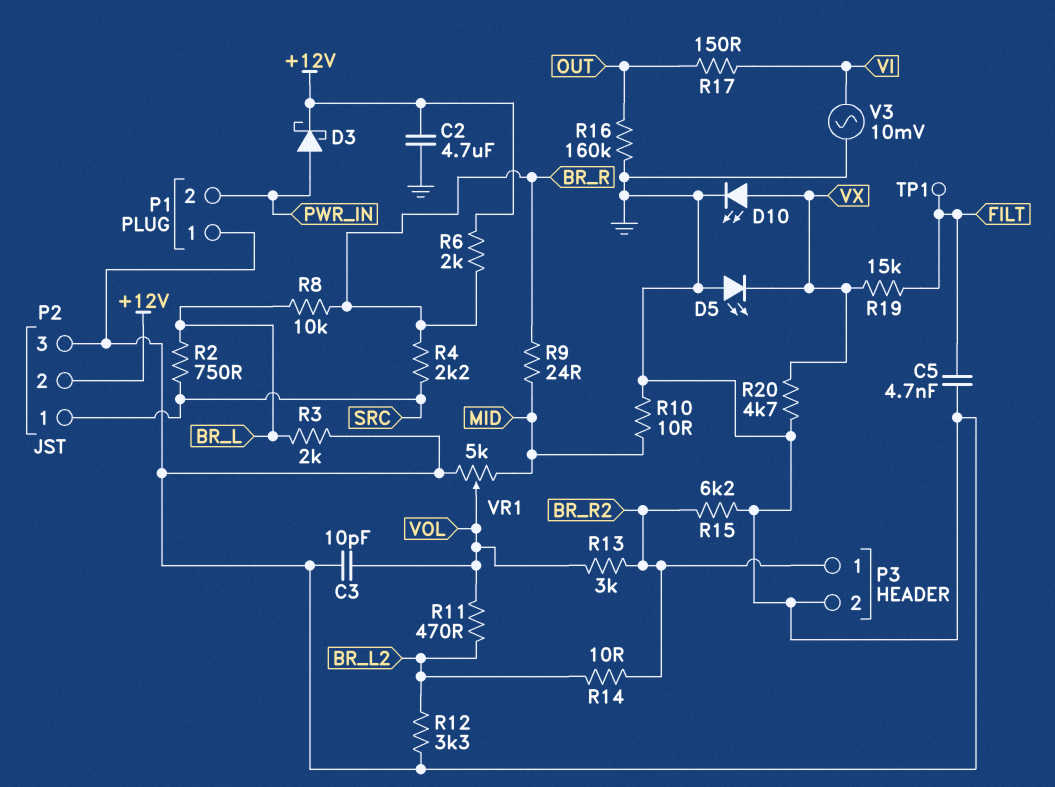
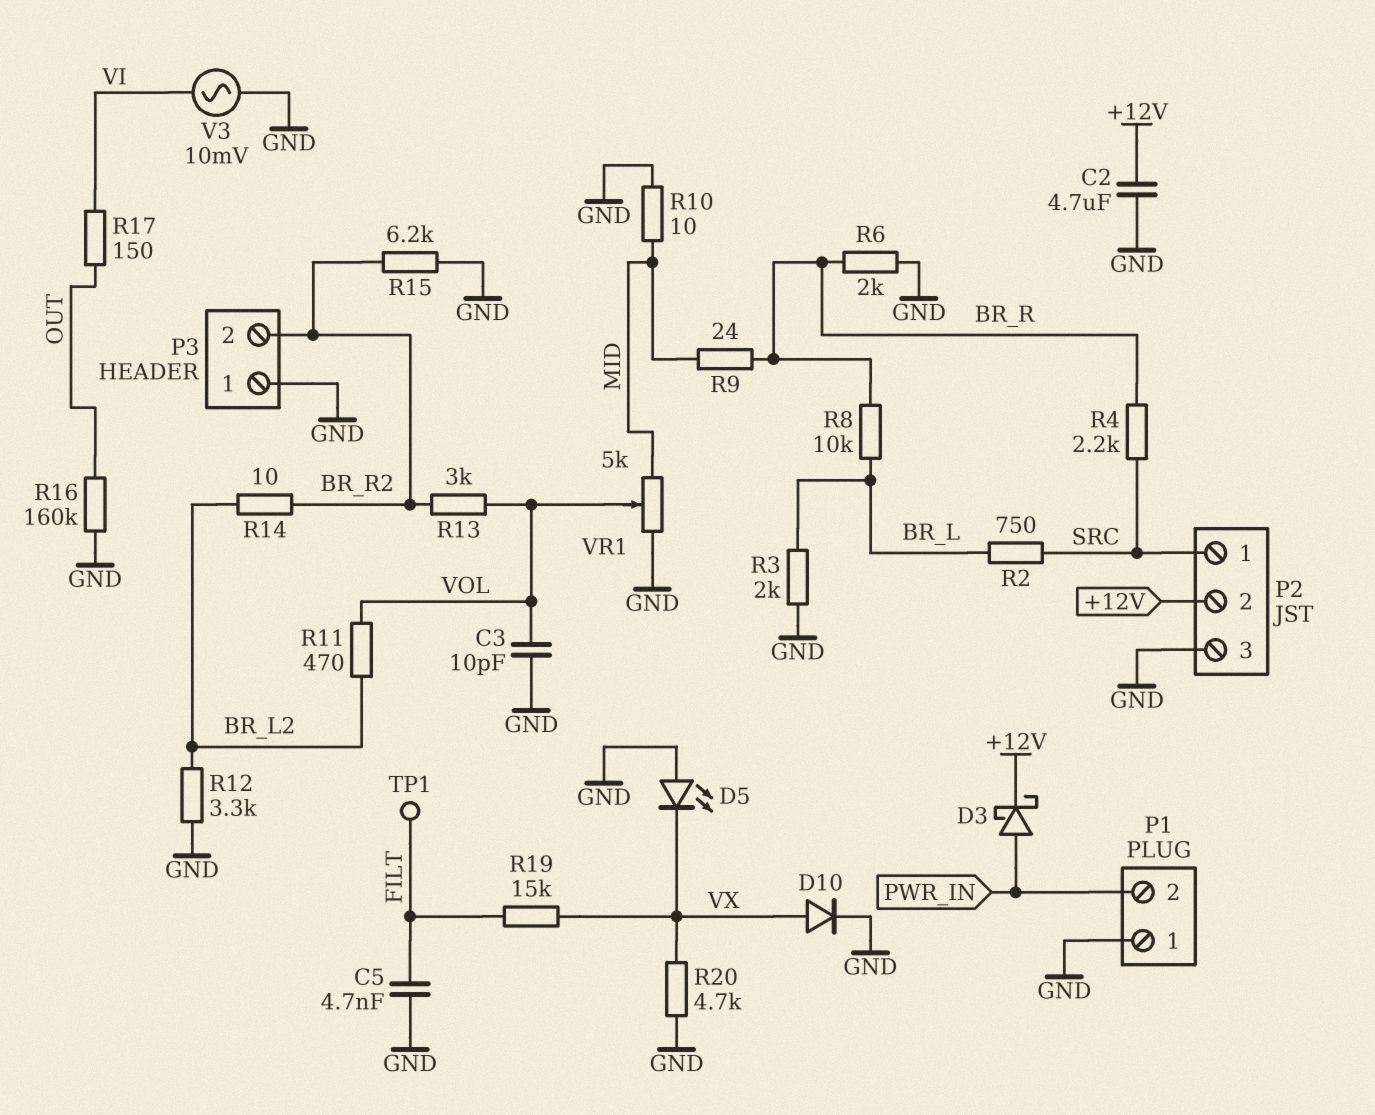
D10: LED (A VX, K GND) -> diode (A VX, K GND)
P3 pin 1: BR_R2 -> GND
P3 pin 2: GND -> BR_R2
R6: 2k (+12V, BR_R) -> 2k (BR_R, GND)

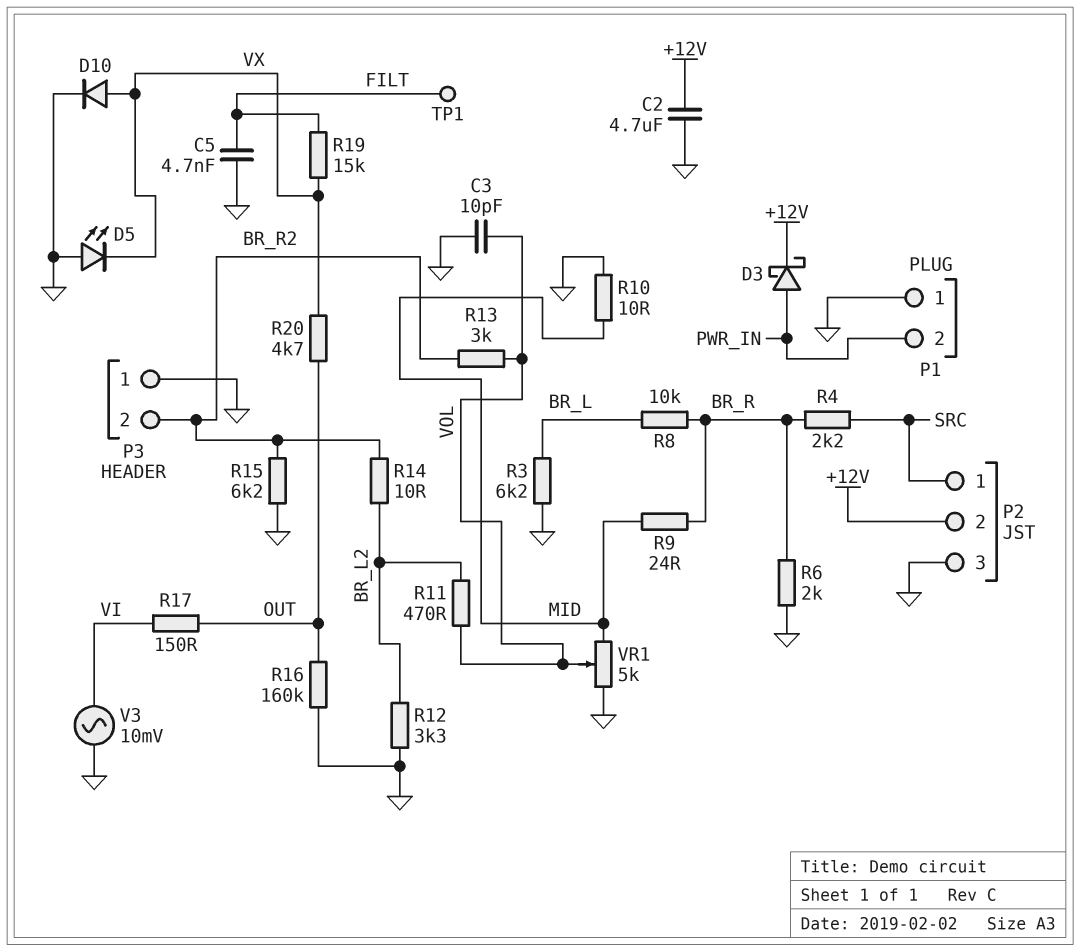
R2: 750 (BR_L, SRC) -> none
R3: 2k (BR_L, GND) -> 6.2k (BR_L, GND)
R20: 4.7k (GND, VX) -> 4.7k (OUT, VX)

